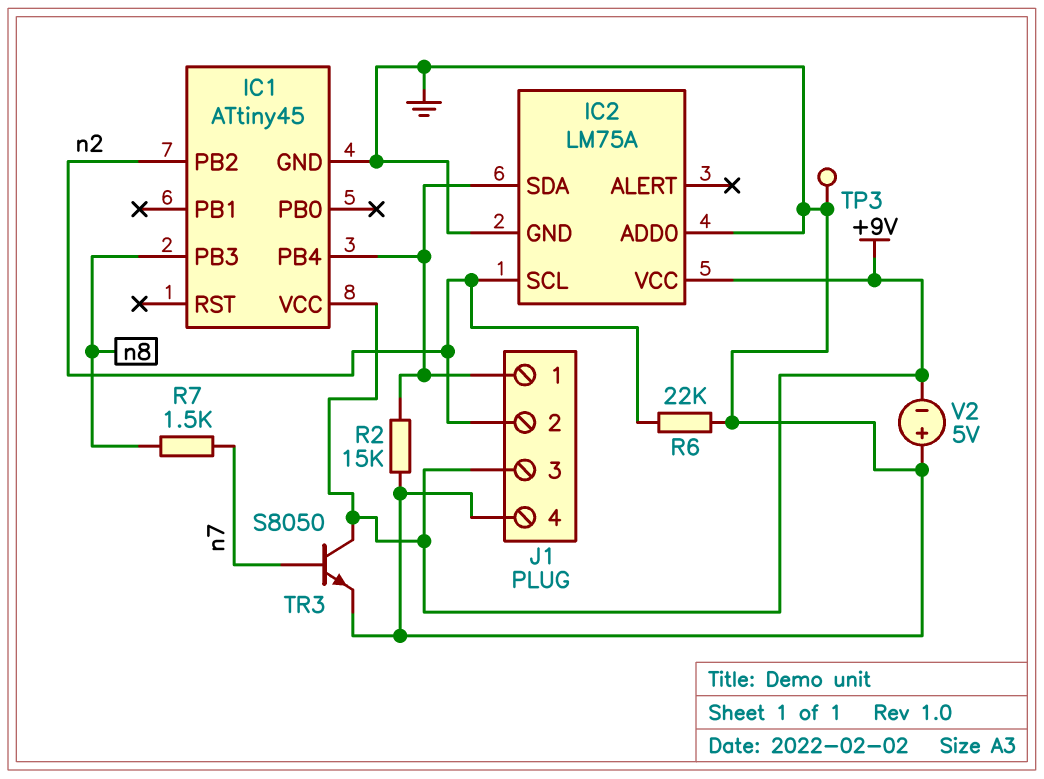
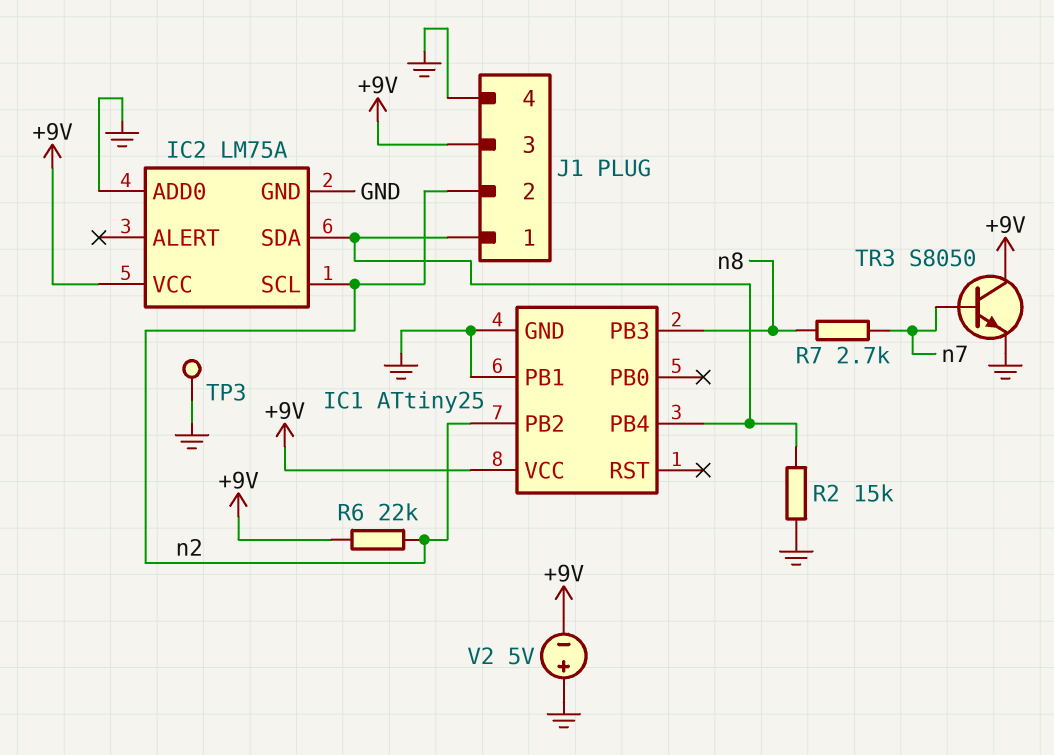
IC1: ATtiny45 -> ATtiny25
IC1 pin PB1: none -> GND
R6: 22k (GND, n2) -> 22k (+9V, n2)
R7: 1.5k (n7, n8) -> 2.7k (n7, n8)

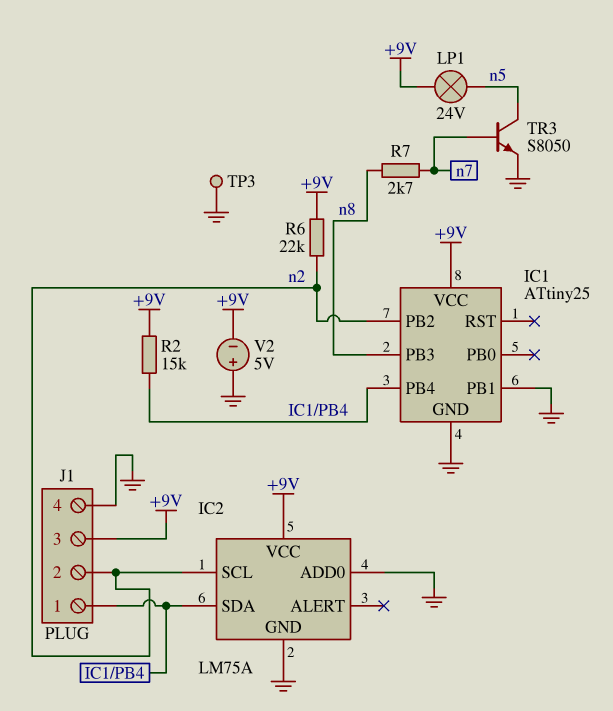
LP1: none -> lamp 24V (+9V, n5)
R2: 15k (GND, IC1/PB4) -> 15k (+9V, IC1/PB4)
TR3: NPN S8050 (B n7, C +9V, E GND) -> NPN S8050 (B n7, C n5, E GND)

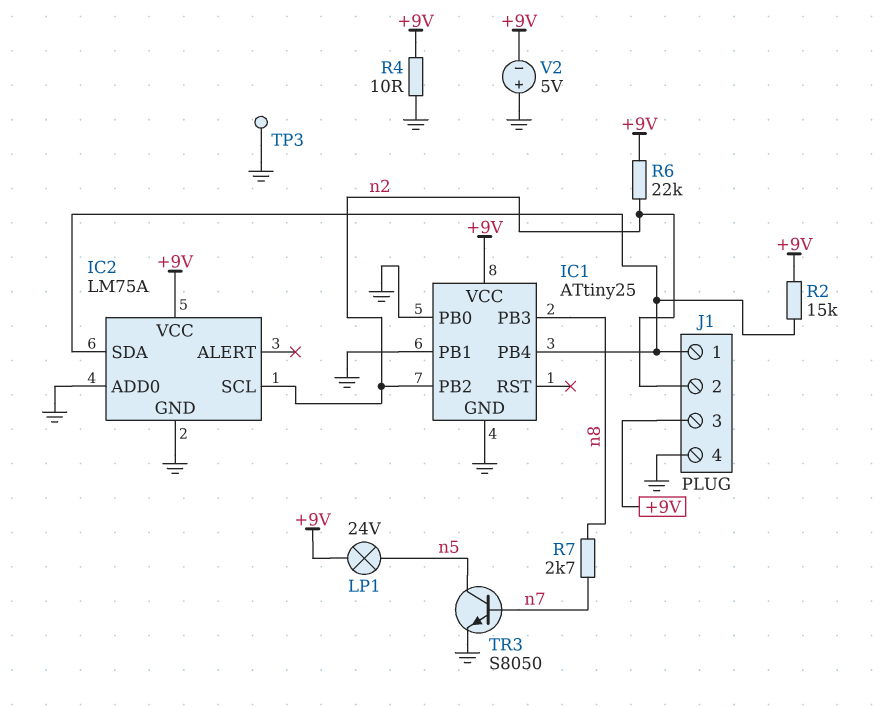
IC1 pin PB0: none -> GND
R4: none -> 10 (+9V, GND)

